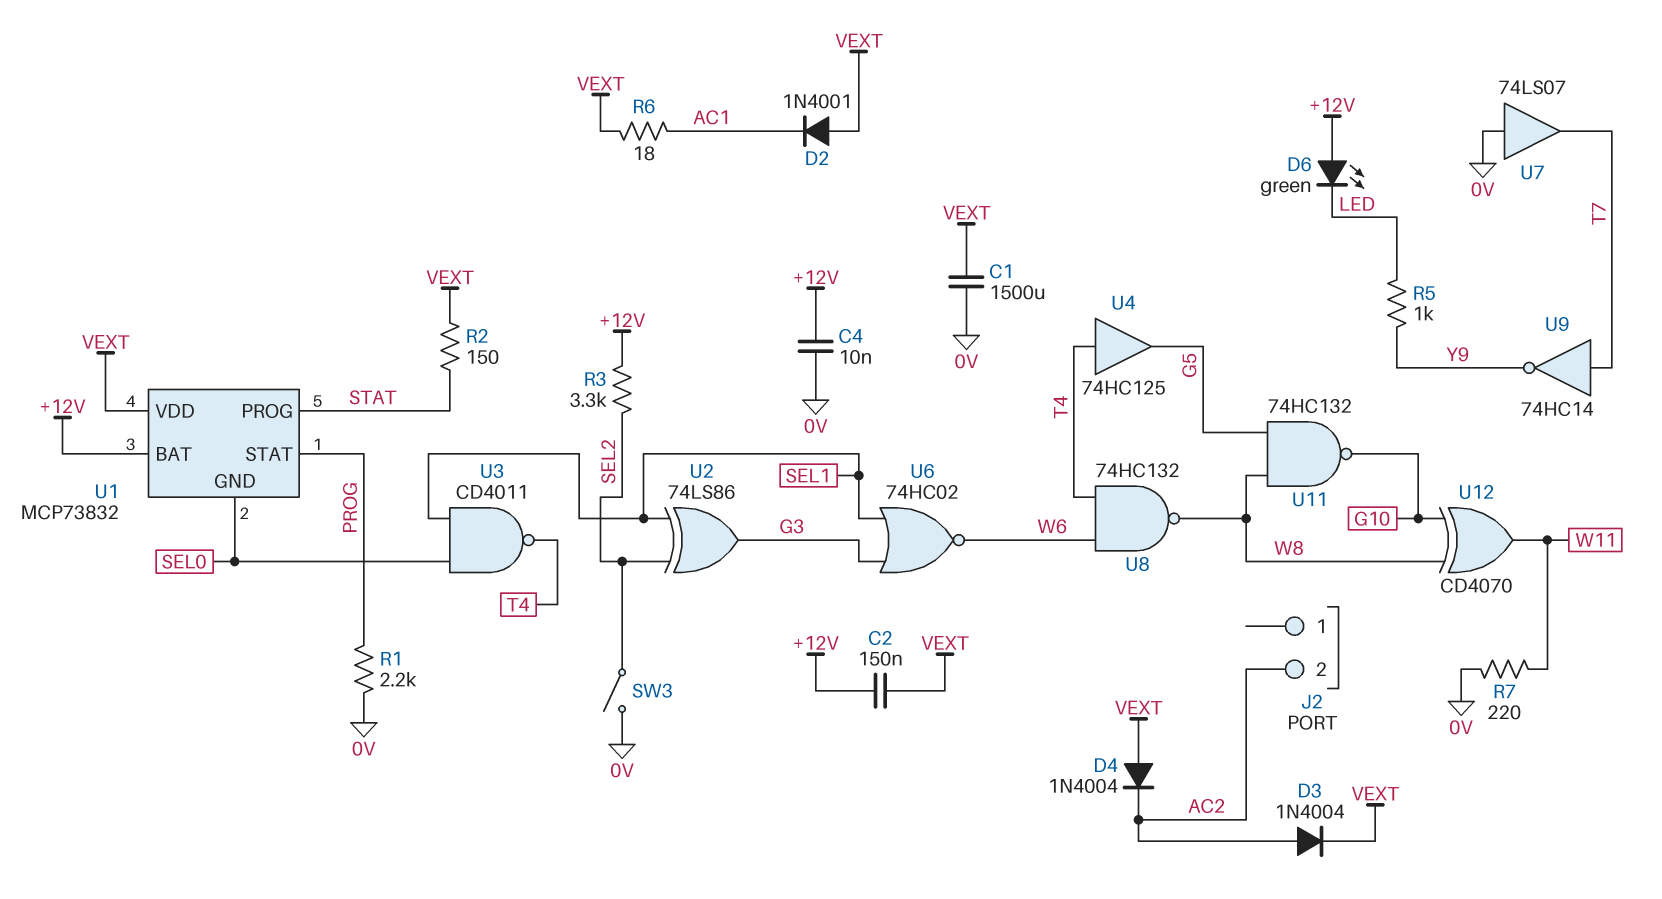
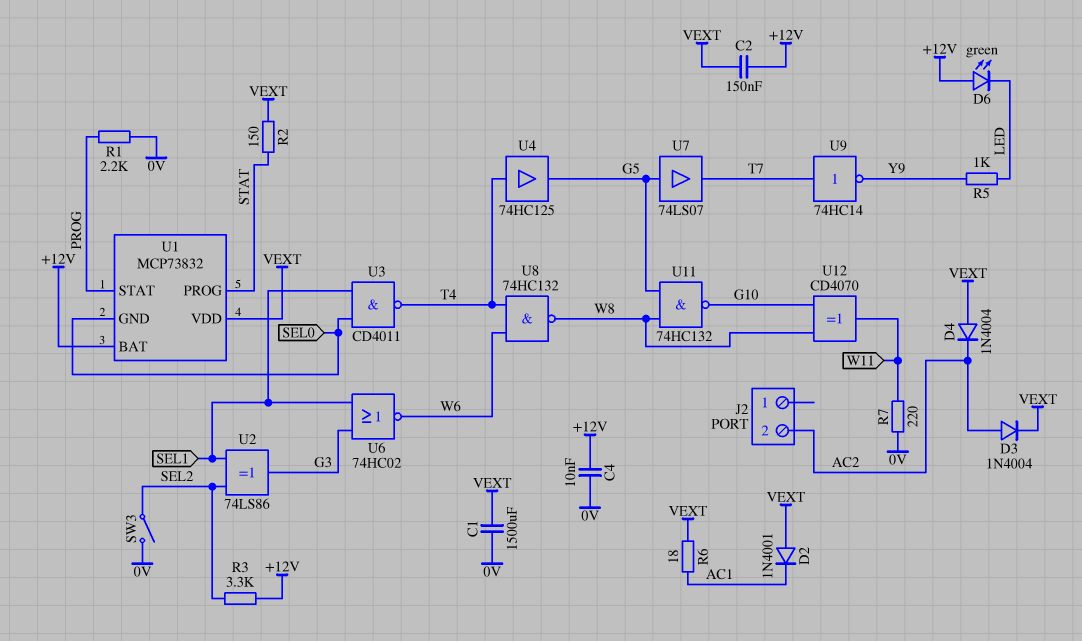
U7: buffer 74LS07 (in 0V, out T7) -> buffer 74LS07 (in G5, out T7)

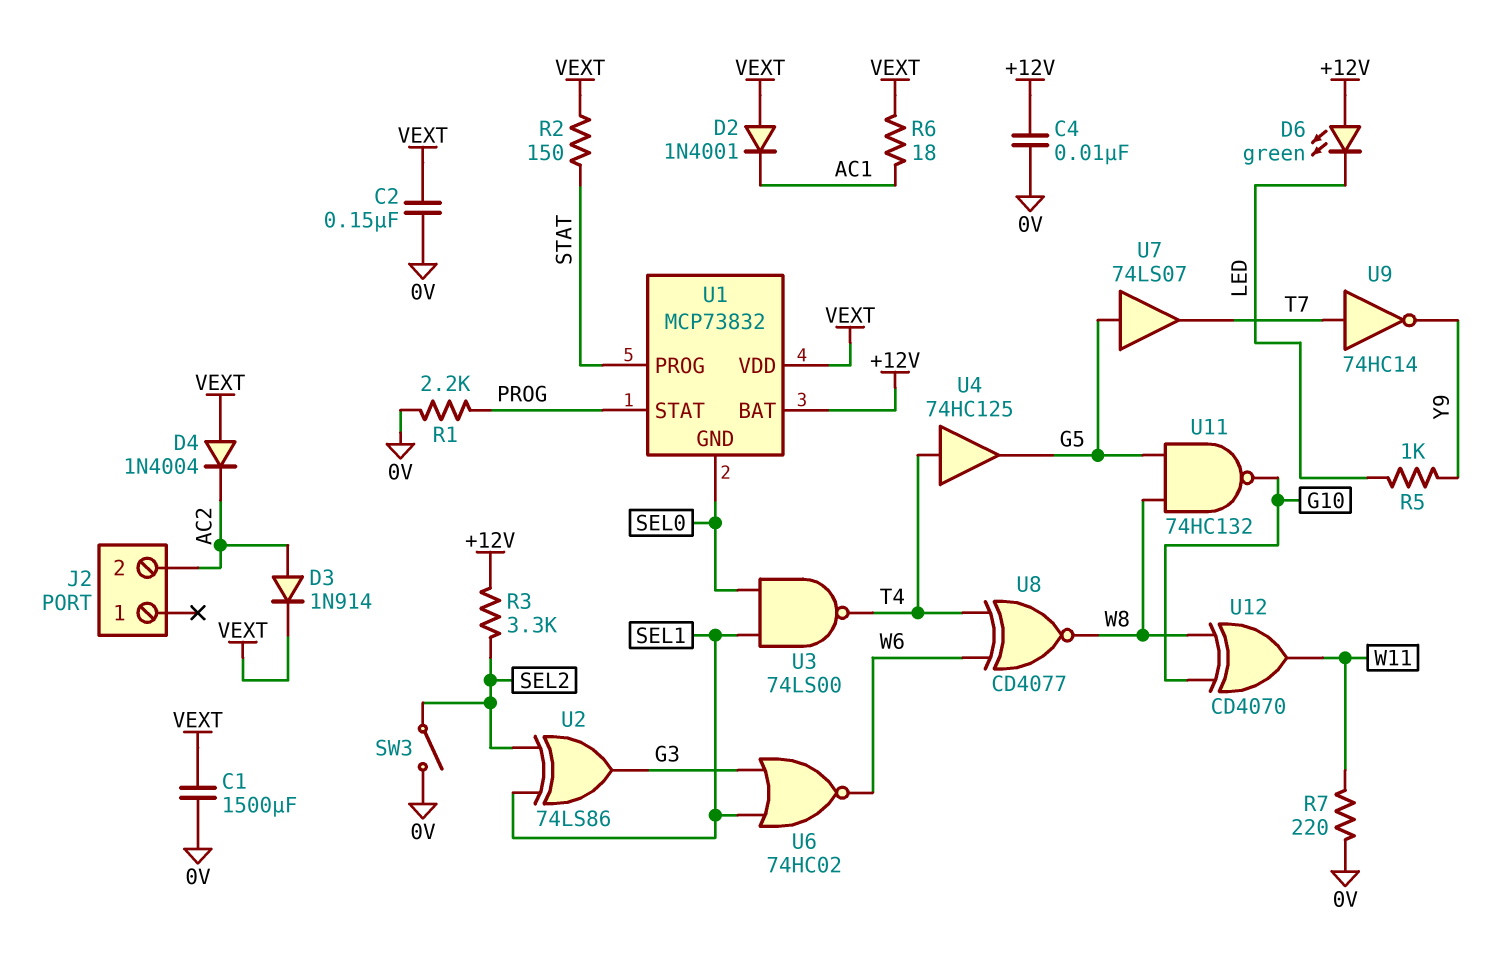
C2: 150nF (+12V, VEXT) -> 150nF (0V, VEXT)
D3: diode 1N4004 (A AC2, K VEXT) -> diode 1N914 (A AC2, K VEXT)
U3: NAND CD4011 (in SEL0, in SEL1, out T4) -> NAND 74LS00 (in SEL0, in SEL1, out T4)
U8: NAND 74HC132 (in T4, in W6, out W8) -> XNOR CD4077 (in T4, in W6, out W8)

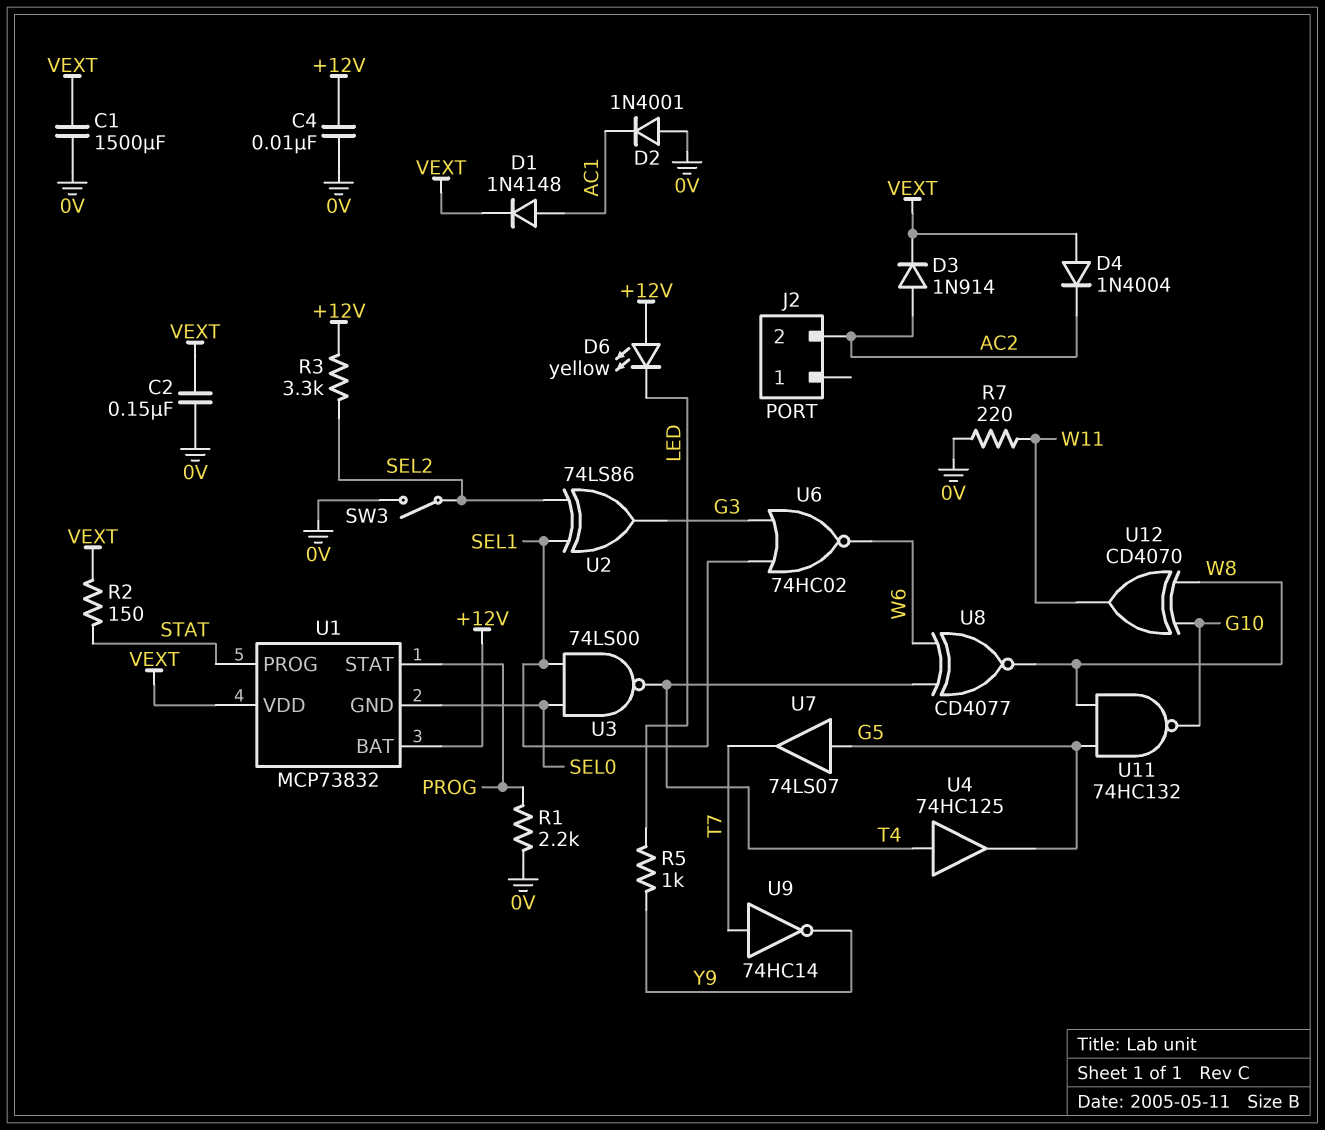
D1: none -> diode 1N4148 (A AC1, K VEXT)
D2: diode 1N4001 (A VEXT, K AC1) -> diode 1N4001 (A 0V, K AC1)
D6: LED green (A +12V, K LED) -> LED yellow (A +12V, K LED)
R6: 18 (AC1, VEXT) -> none

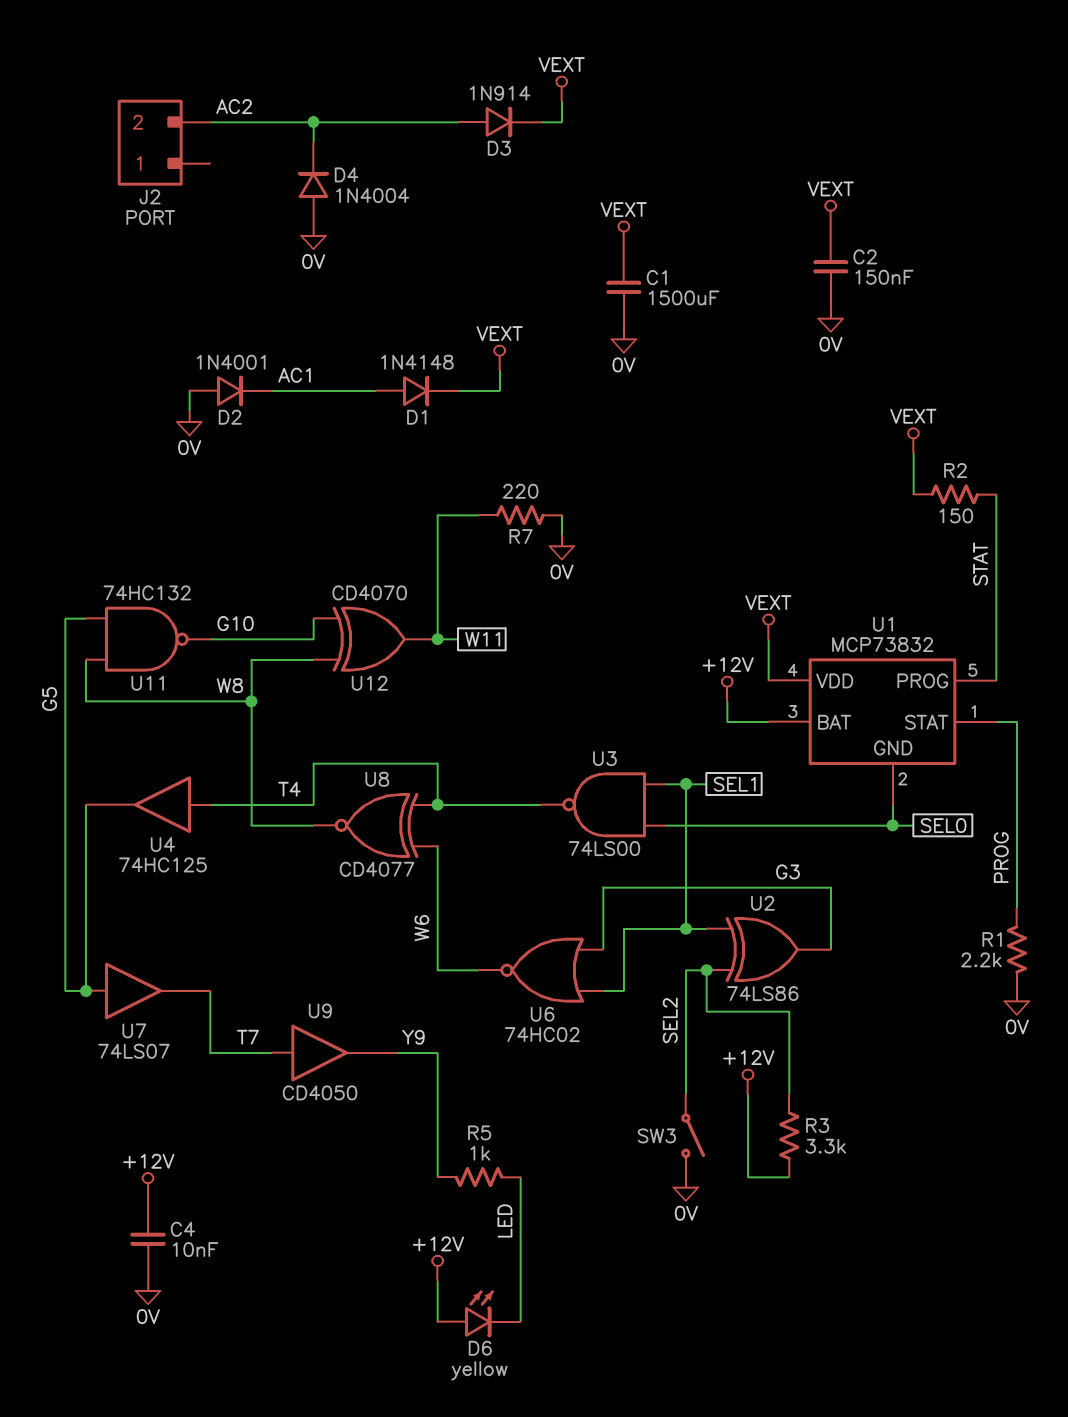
D4: diode 1N4004 (A VEXT, K AC2) -> diode 1N4004 (A 0V, K AC2)
U9: NOT 74HC14 (in T7, out Y9) -> buffer CD4050 (in T7, out Y9)

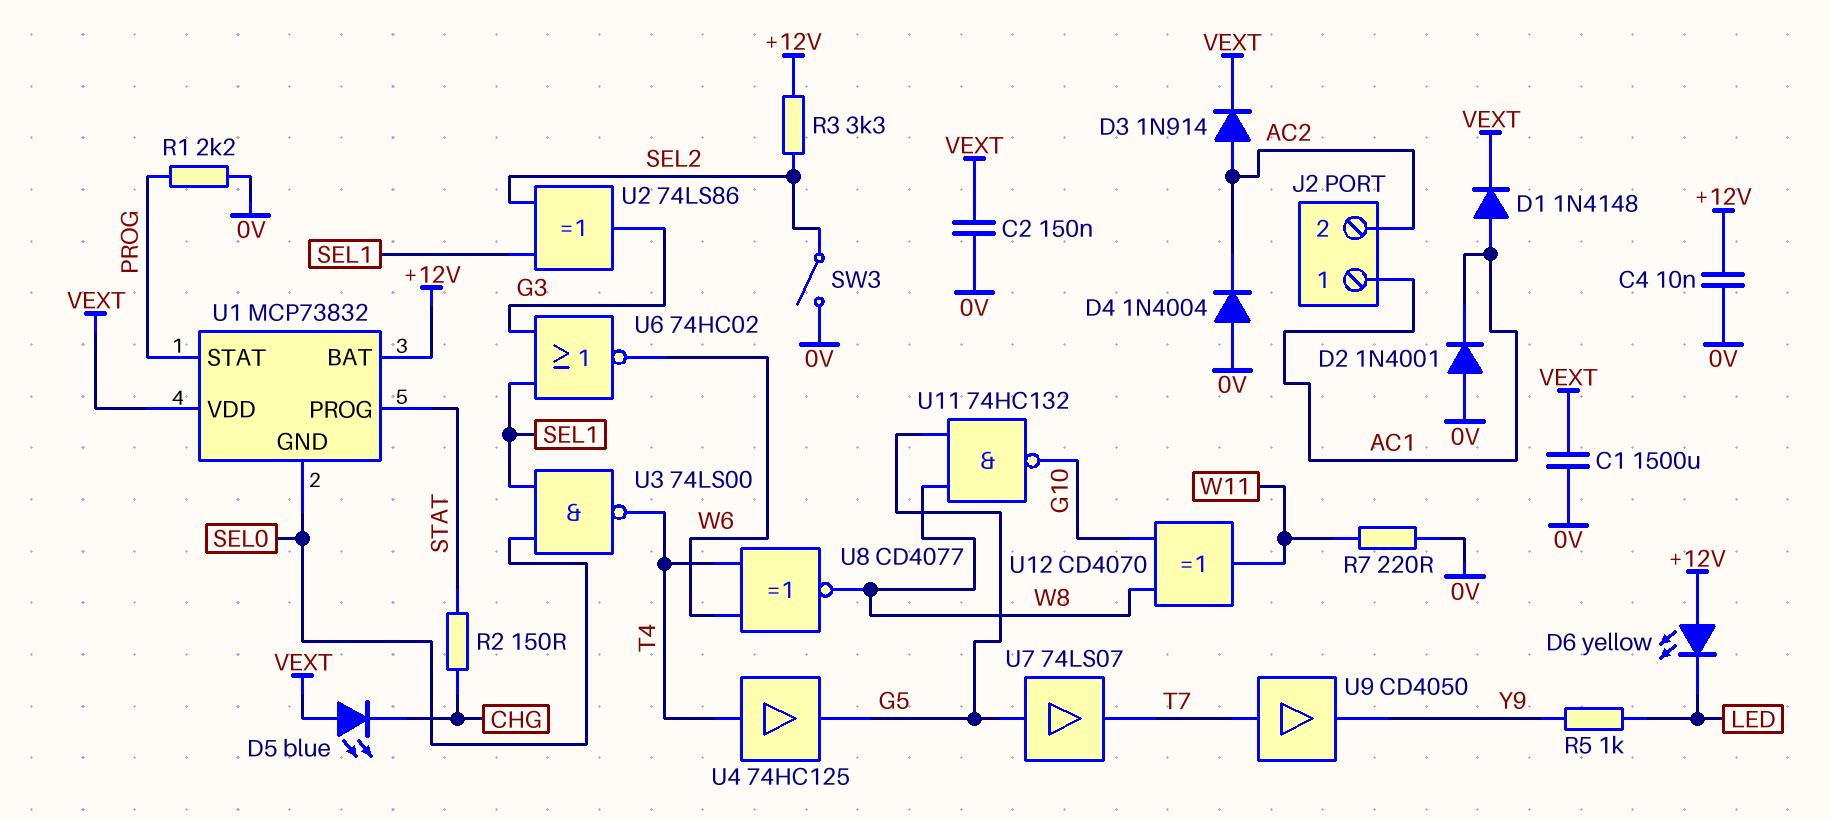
D5: none -> LED blue (A VEXT, K CHG)
J2 pin 1: none -> AC1
R2: 150 (STAT, VEXT) -> 150 (CHG, STAT)

